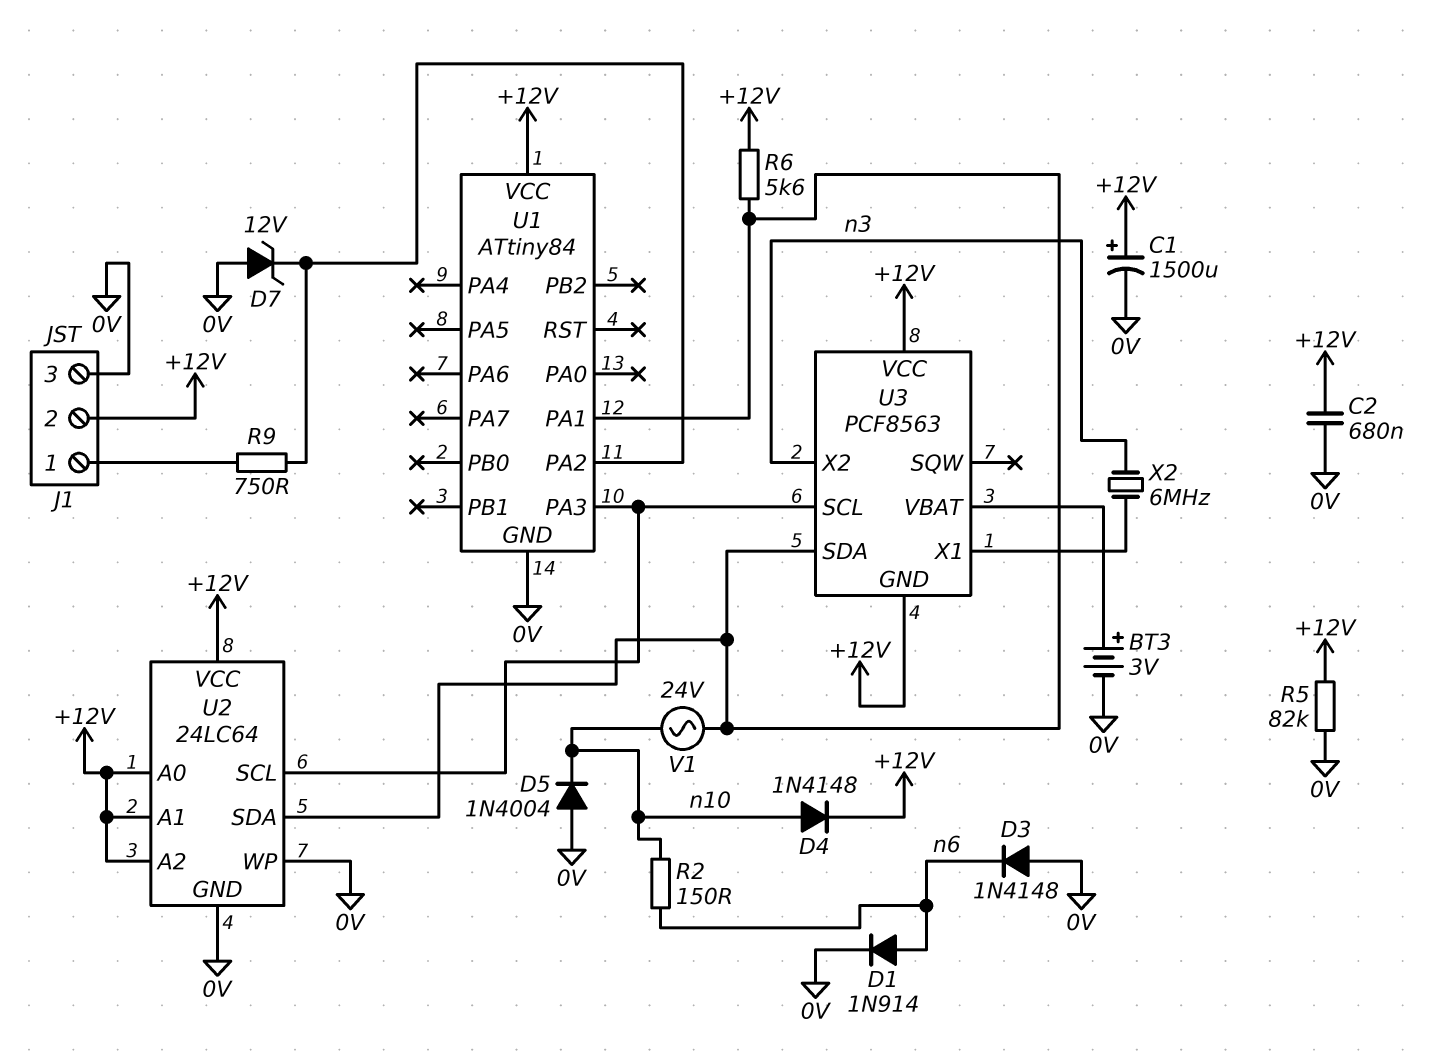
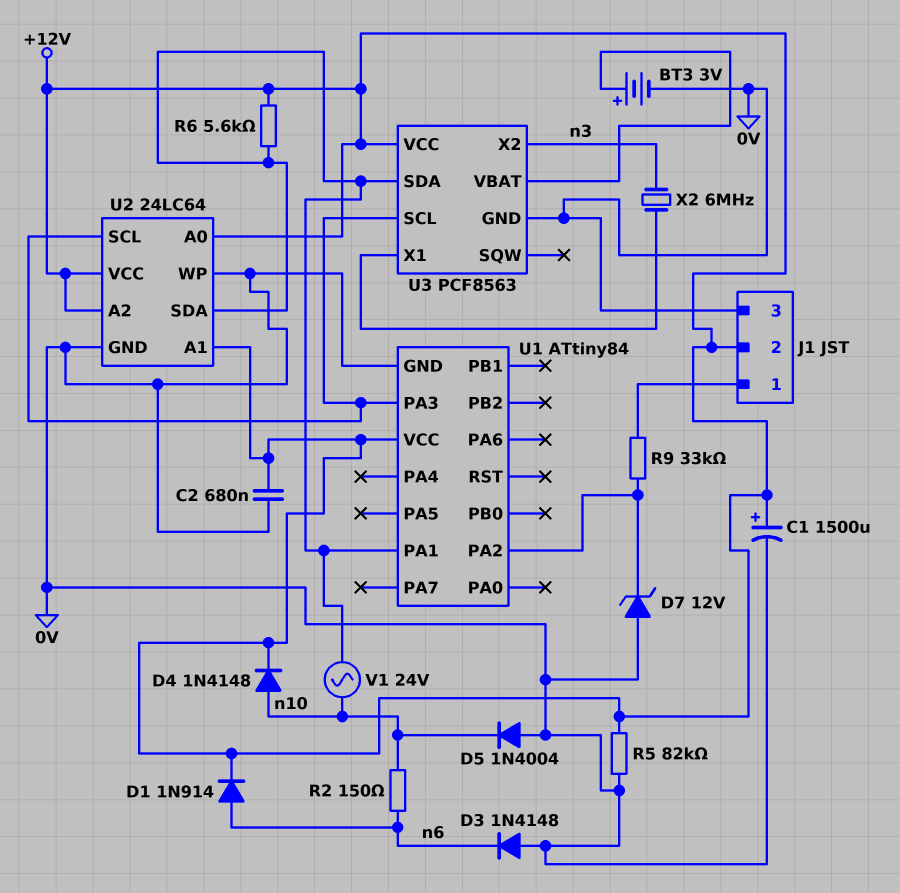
D1: diode 1N914 (A n6, K 0V) -> diode 1N914 (A n6, K +12V)
R9: 750 (J1/1, U1/PA2) -> 33k (J1/1, U1/PA2)
U3 pin GND: +12V -> 0V

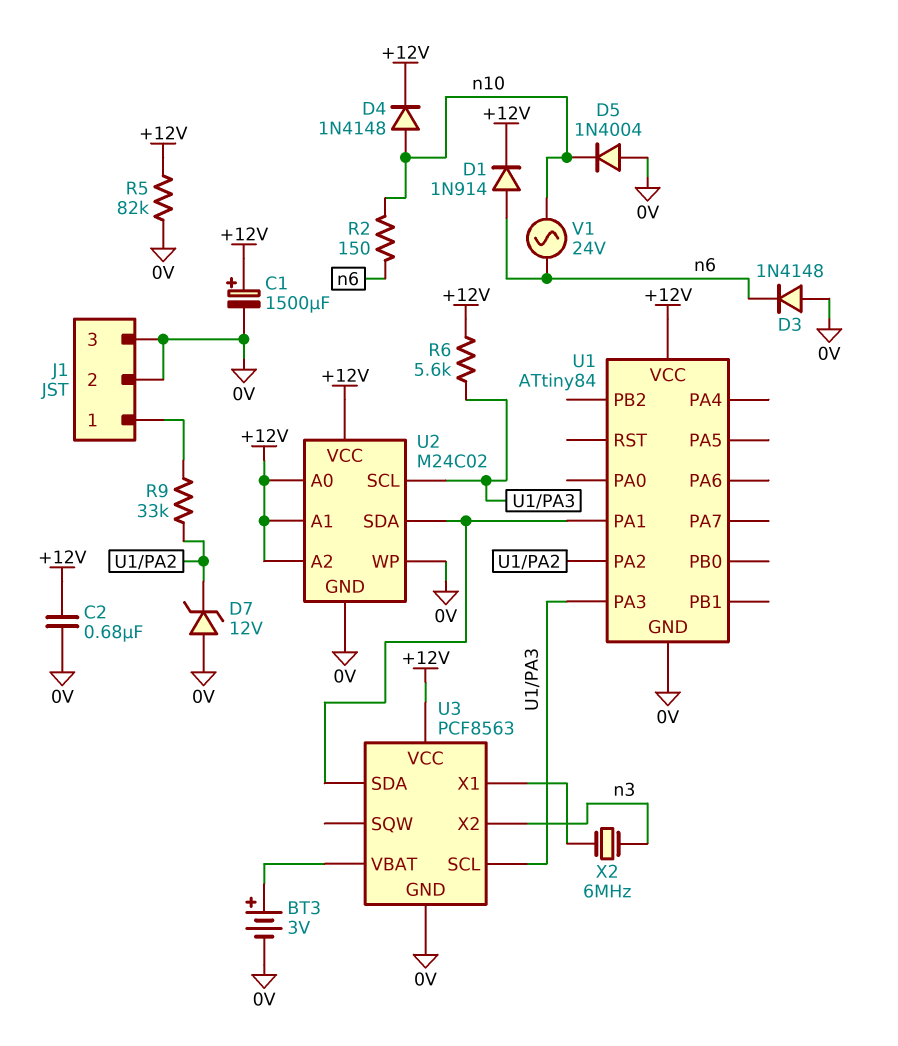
J1 pin 2: +12V -> 0V
R6: 5.6k (+12V, U1/PA1) -> 5.6k (+12V, U1/PA3)
U2: 24LC64 -> M24C02
V1: AC 24V (U1/PA1, n10) -> AC 24V (n6, n10)

